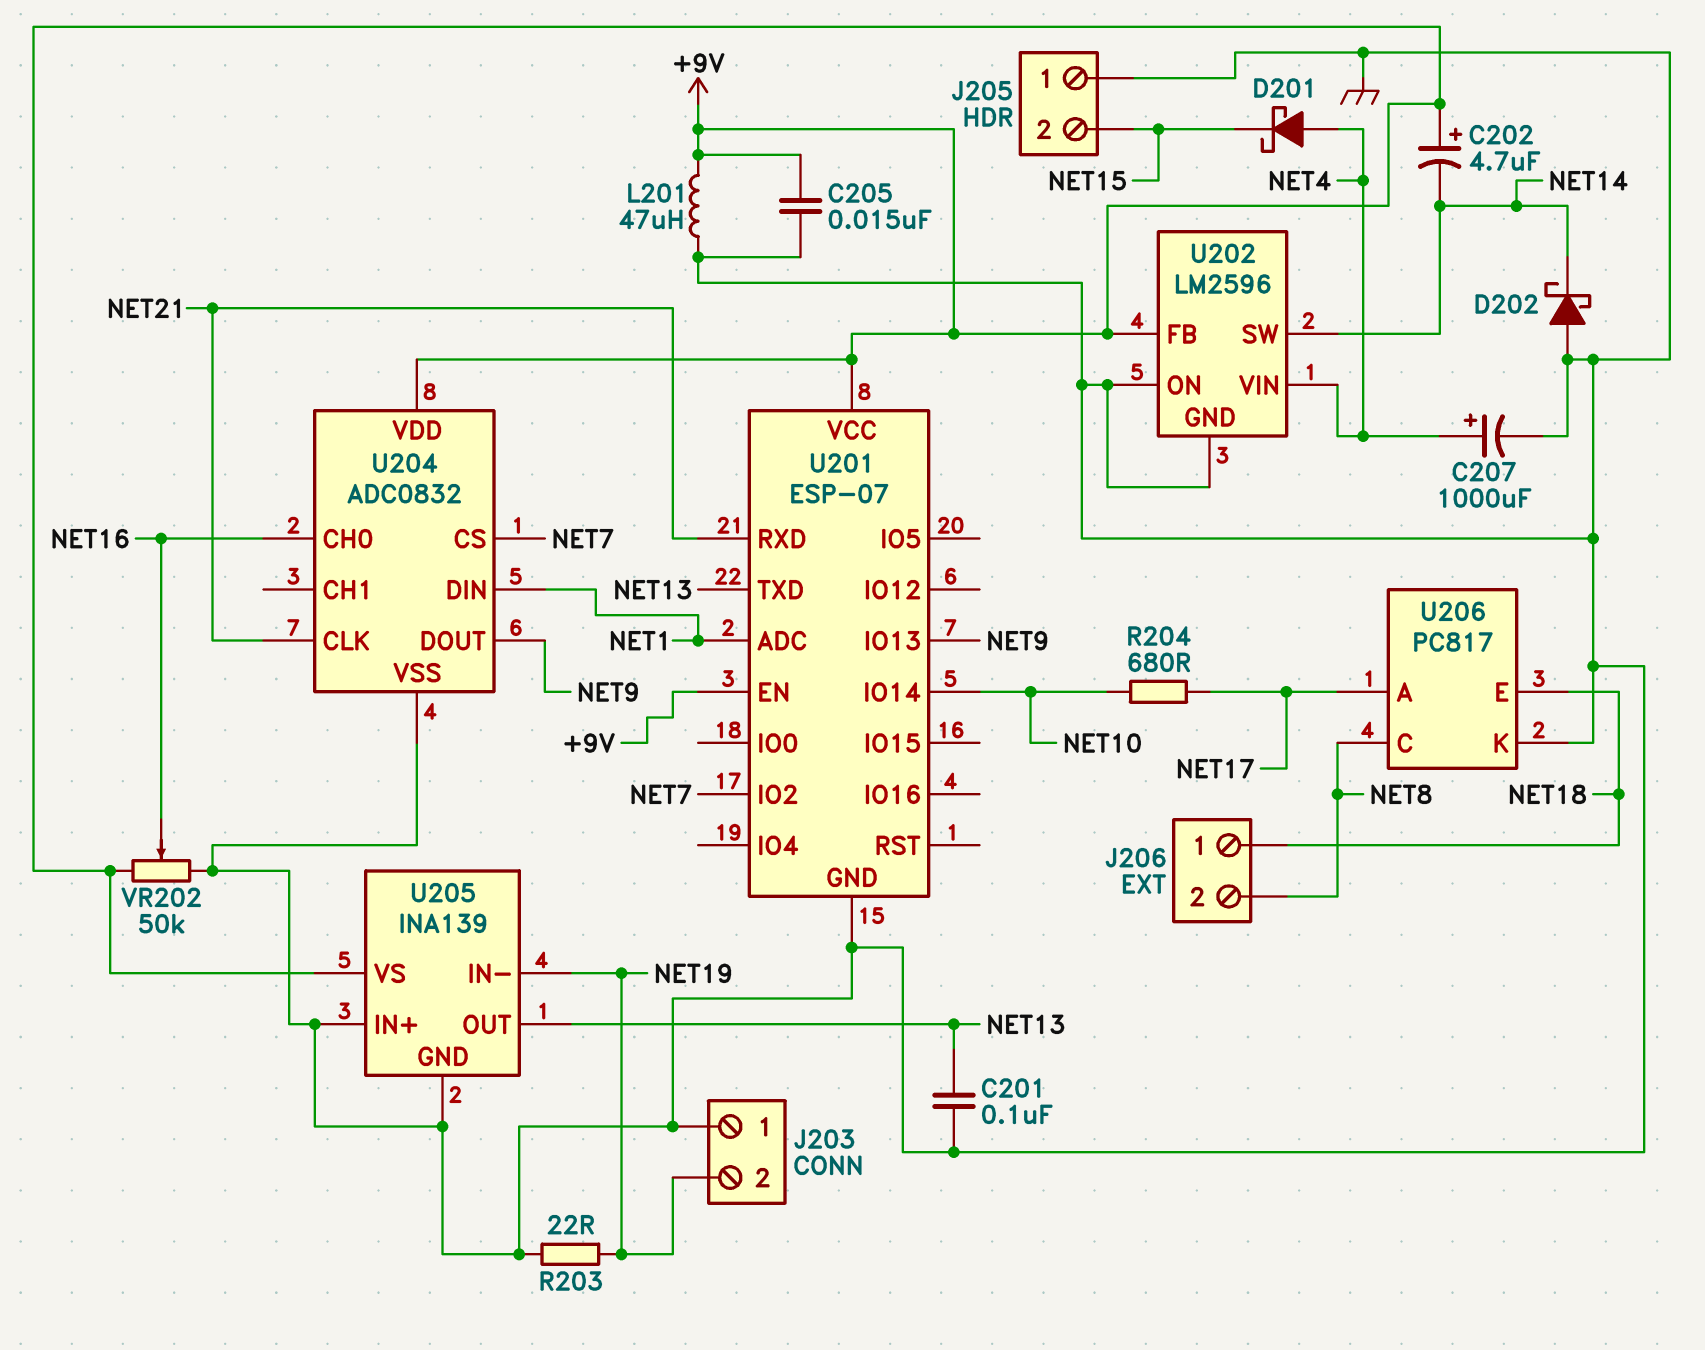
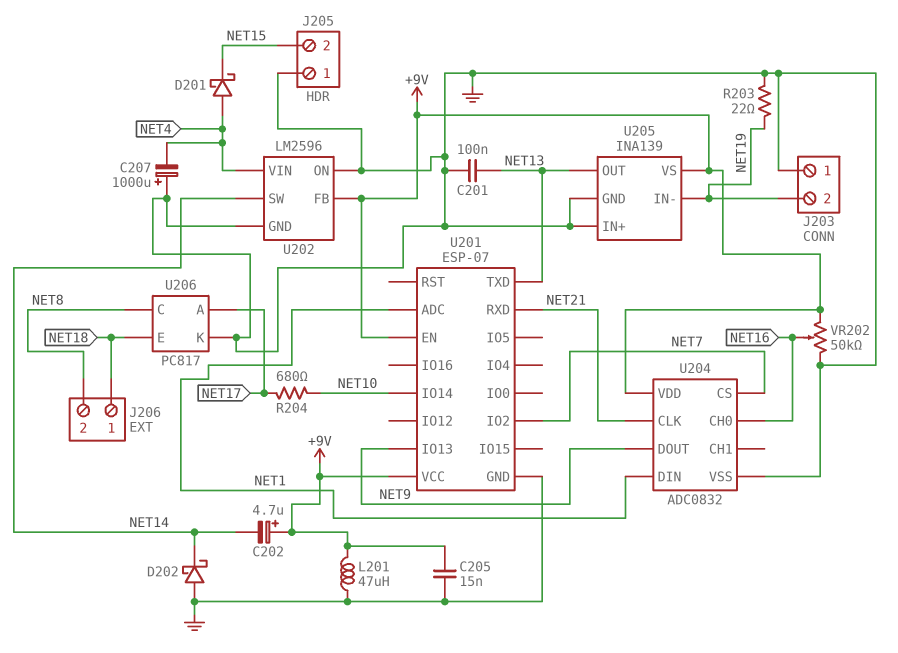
C207: 1000uF (plus NET4, minus GND) -> 1000uF (plus GND, minus NET4)

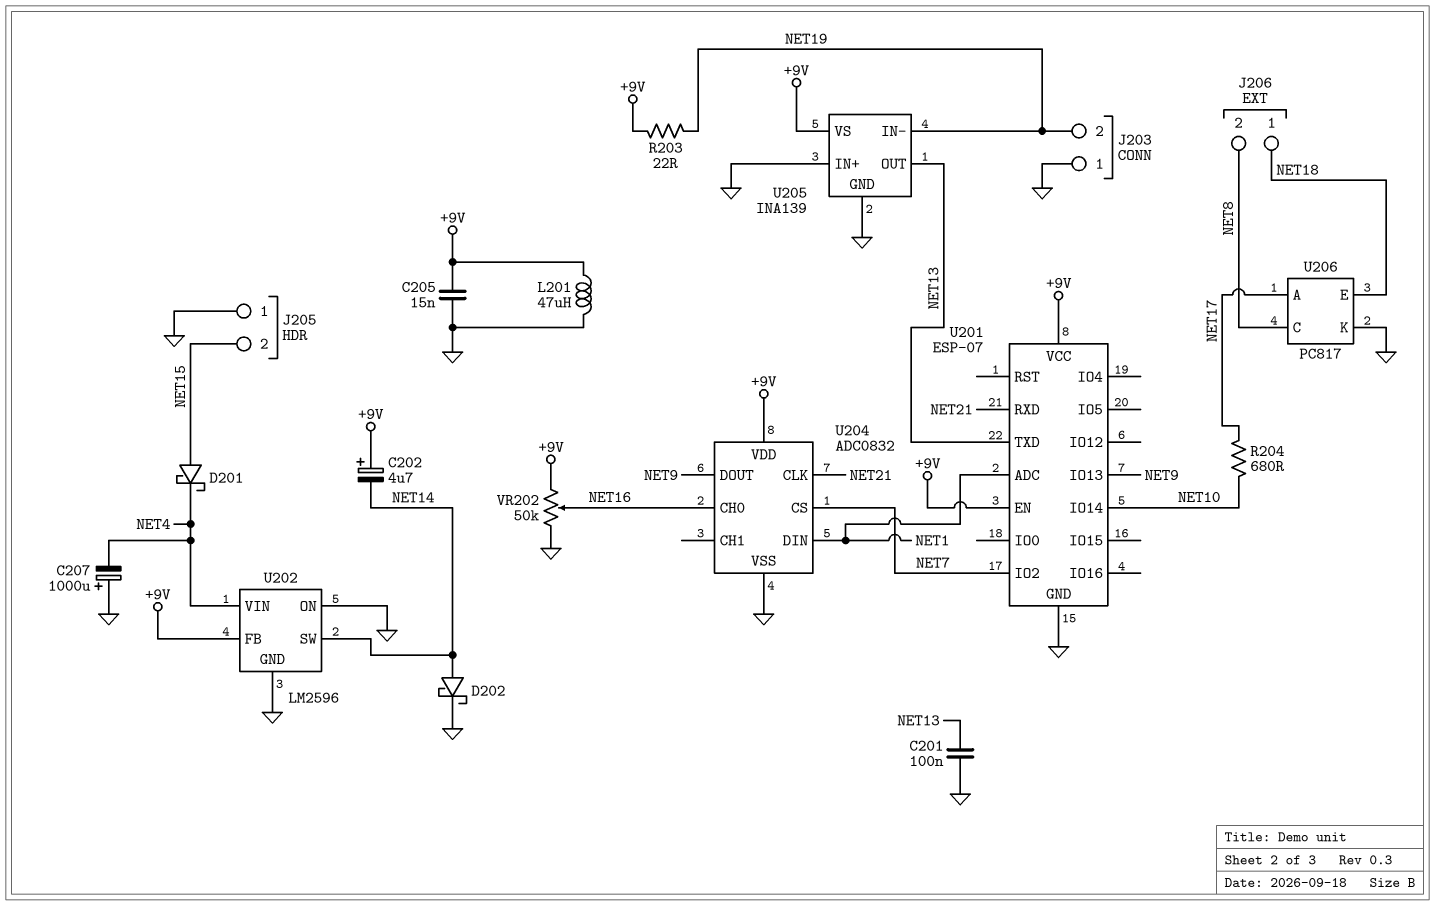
D201: schottky (A NET4, K NET15) -> schottky (A NET15, K NET4)
D202: schottky (A GND, K NET14) -> schottky (A NET14, K GND)
R203: 22 (GND, NET19) -> 22 (+9V, NET19)

